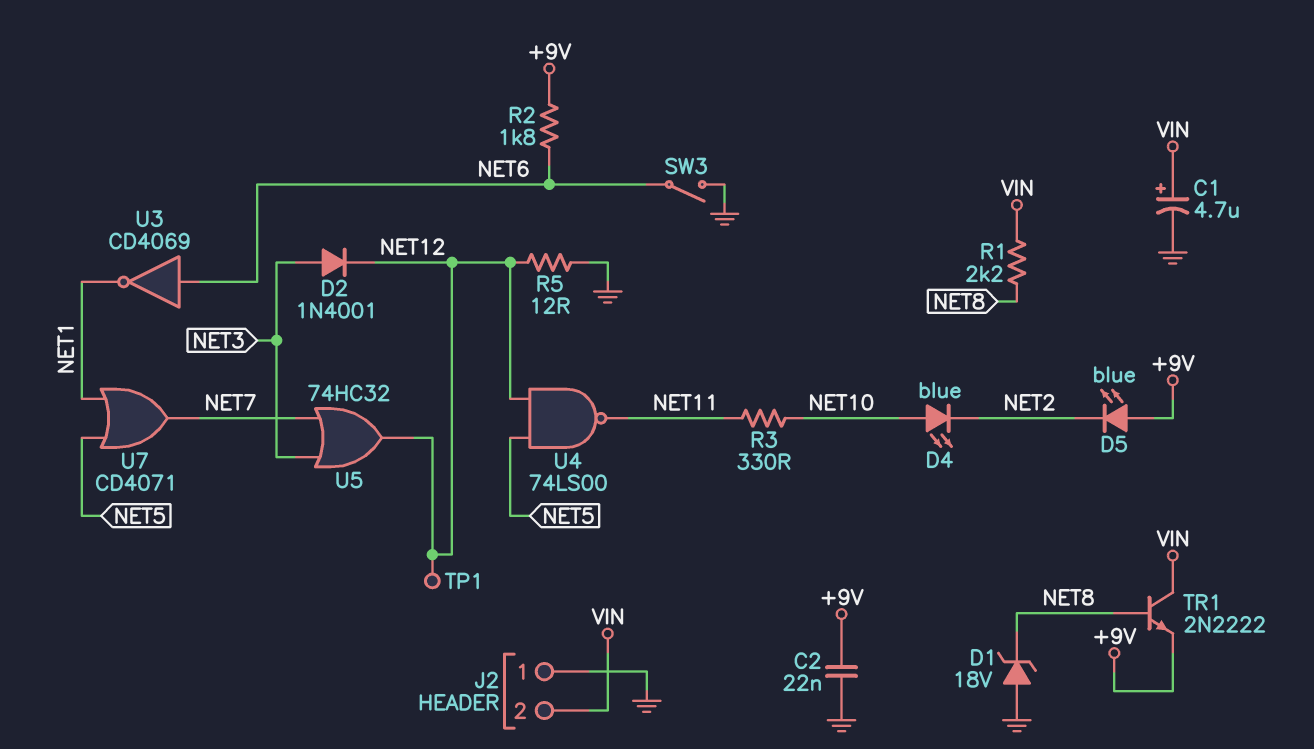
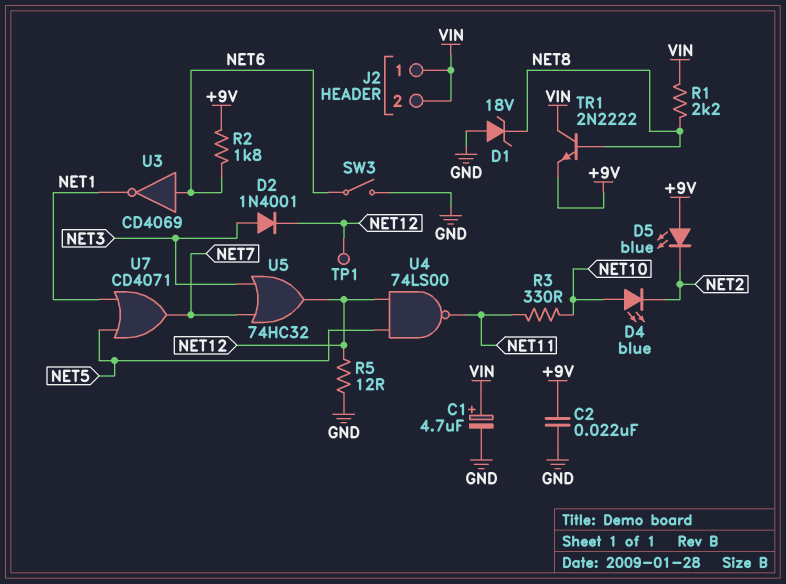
J2 pin 1: GND -> VIN

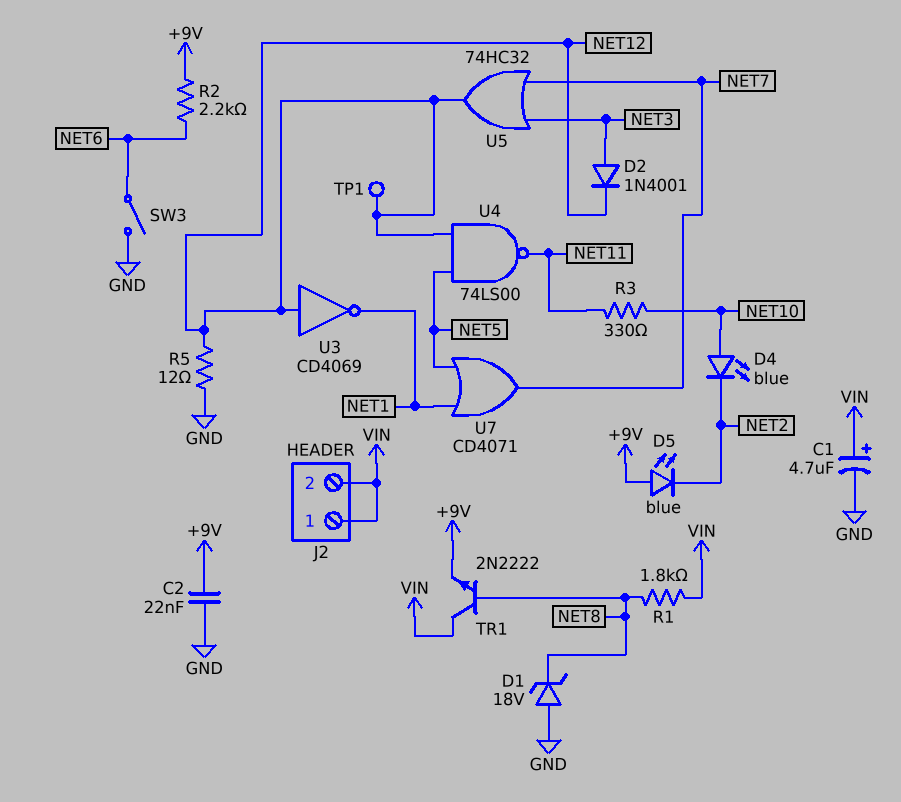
R1: 2.2k (NET8, VIN) -> 1.8k (NET8, VIN)
R2: 1.8k (+9V, NET6) -> 2.2k (+9V, NET6)
U3: NOT CD4069 (in NET6, out NET1) -> NOT CD4069 (in NET12, out NET1)

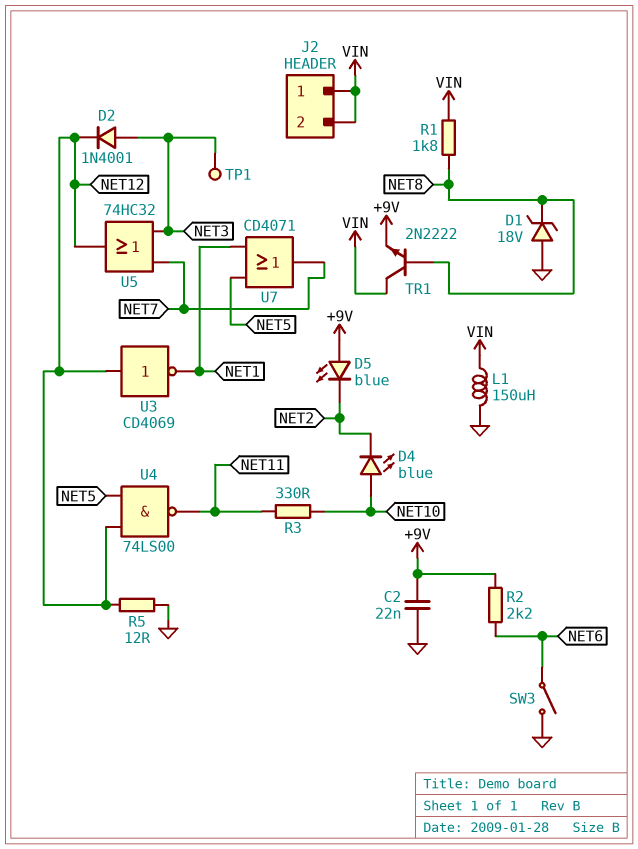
C1: 4.7uF (plus VIN, minus GND) -> none
L1: none -> 150uH (GND, VIN)
TP1: test point (NET12) -> test point (NET3)

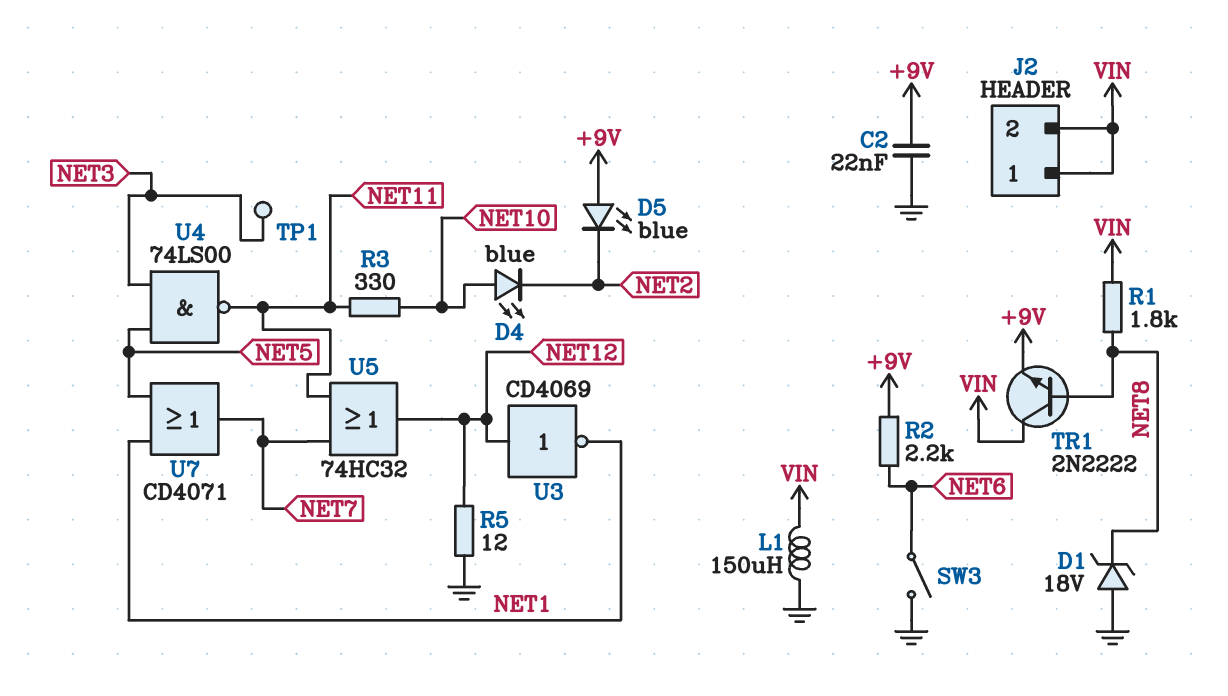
D2: diode 1N4001 (A NET3, K NET12) -> none
U4: NAND 74LS00 (in NET5, in NET12, out NET11) -> NAND 74LS00 (in NET3, in NET5, out NET11)
U5: OR 74HC32 (in NET3, in NET7, out NET12) -> OR 74HC32 (in NET7, in NET11, out NET12)

